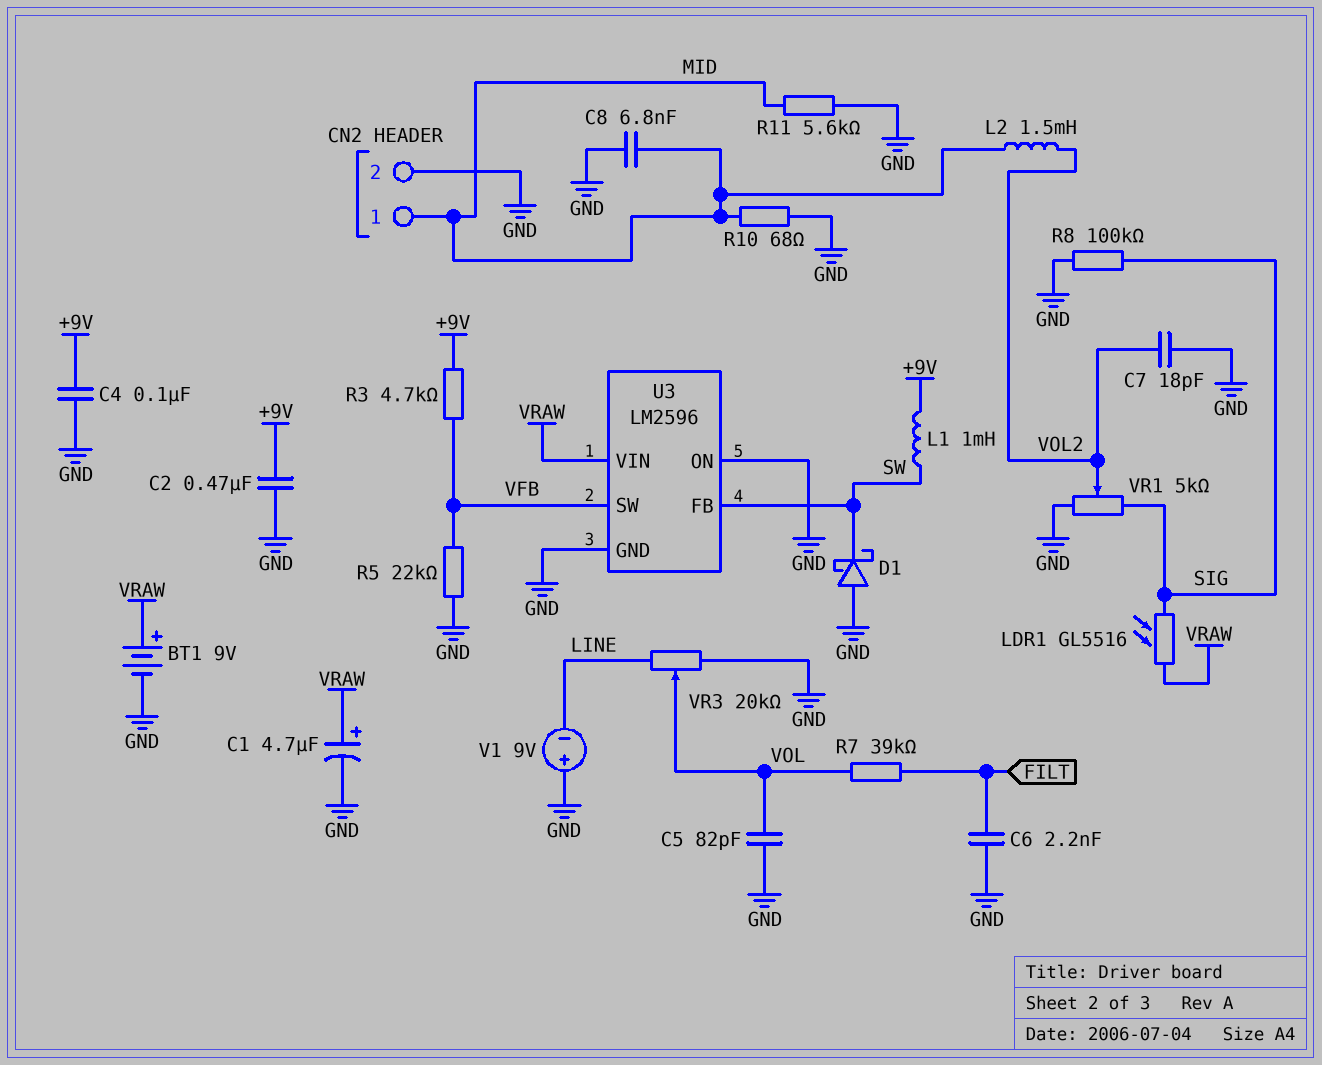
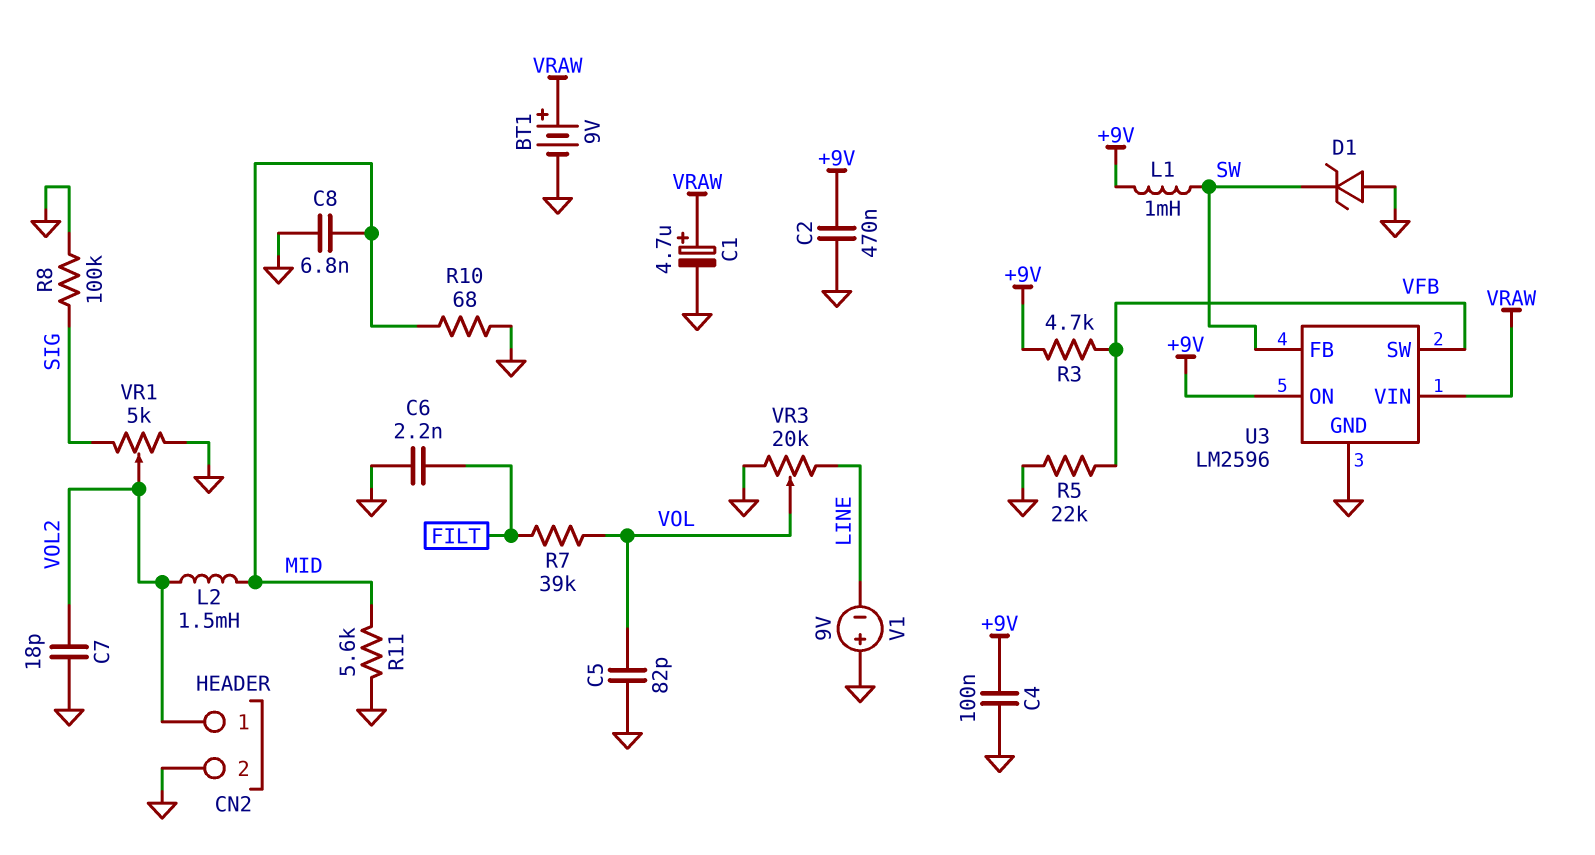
CN2 pin 1: MID -> VOL2
D1: schottky (A GND, K SW) -> zener (A GND, K SW)
LDR1: GL5516 (SIG, VRAW) -> none
U3 pin ON: GND -> +9V

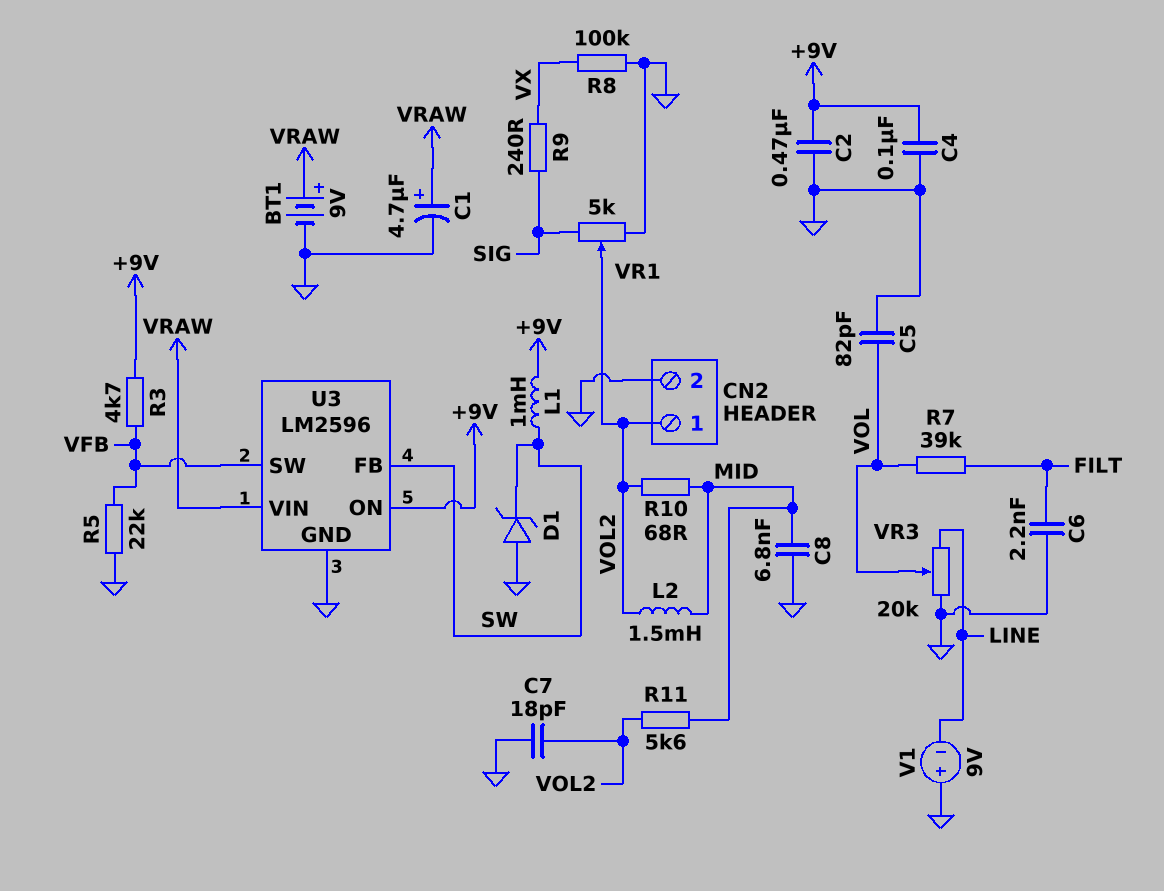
R8: 100k (GND, SIG) -> 100k (GND, VX)
R9: none -> 240 (SIG, VX)
R10: 68 (GND, MID) -> 68 (MID, VOL2)
R11: 5.6k (GND, MID) -> 5.6k (MID, VOL2)

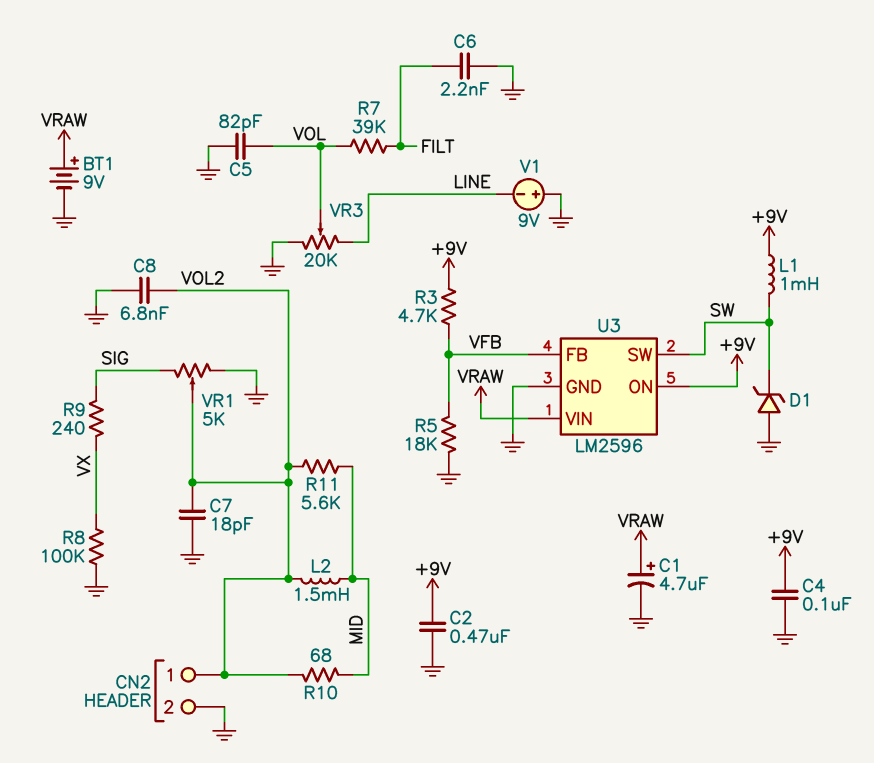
C8: 6.8nF (GND, MID) -> 6.8nF (GND, VOL2)
R5: 22k (GND, VFB) -> 18k (GND, VFB)
U3 pin FB: SW -> VFB
U3 pin SW: VFB -> SW

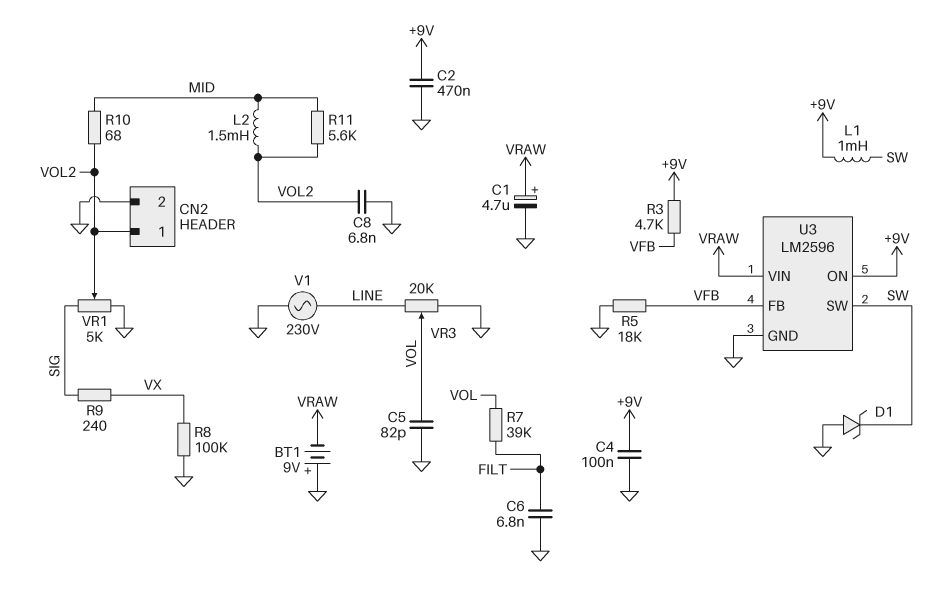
BT1: 9V (plus VRAW, minus GND) -> 9V (plus GND, minus VRAW)
C6: 2.2nF (FILT, GND) -> 6.8nF (FILT, GND)
C7: 18pF (GND, VOL2) -> none
V1: 9V (plus GND, minus LINE) -> AC 230V (GND, LINE)

